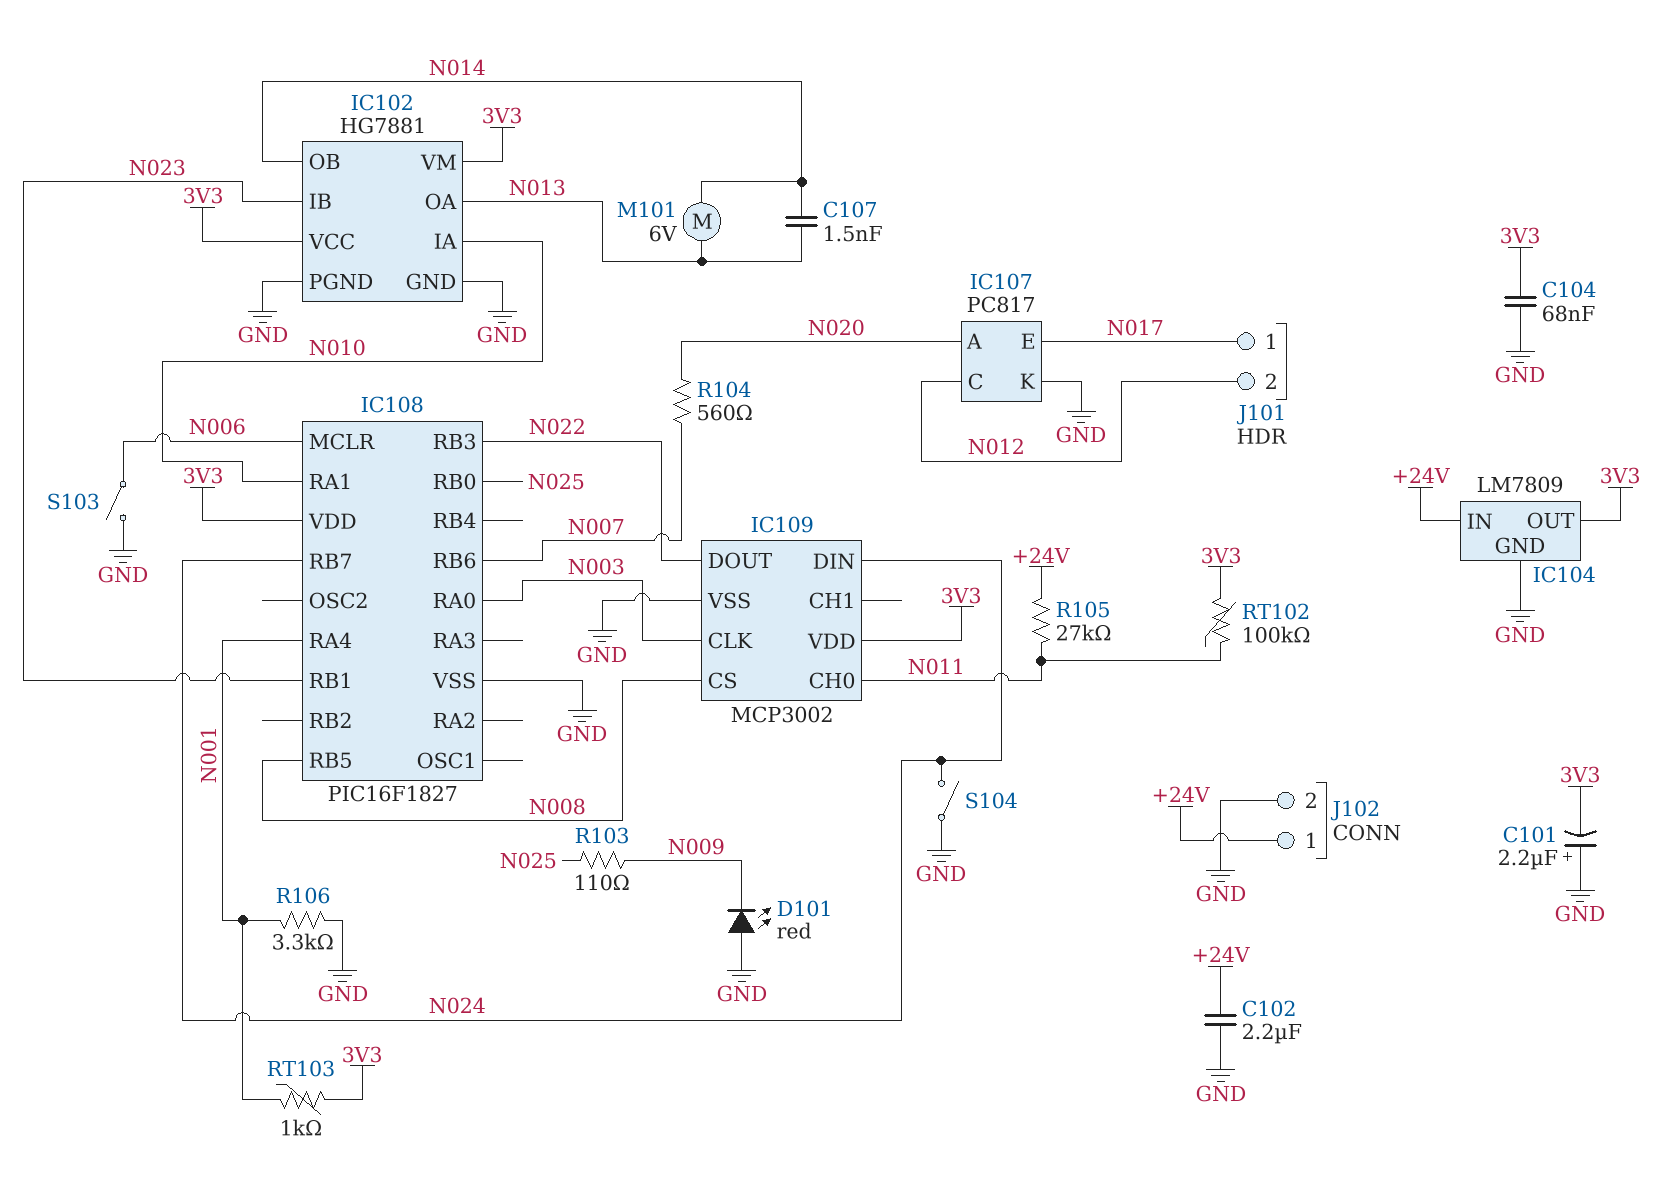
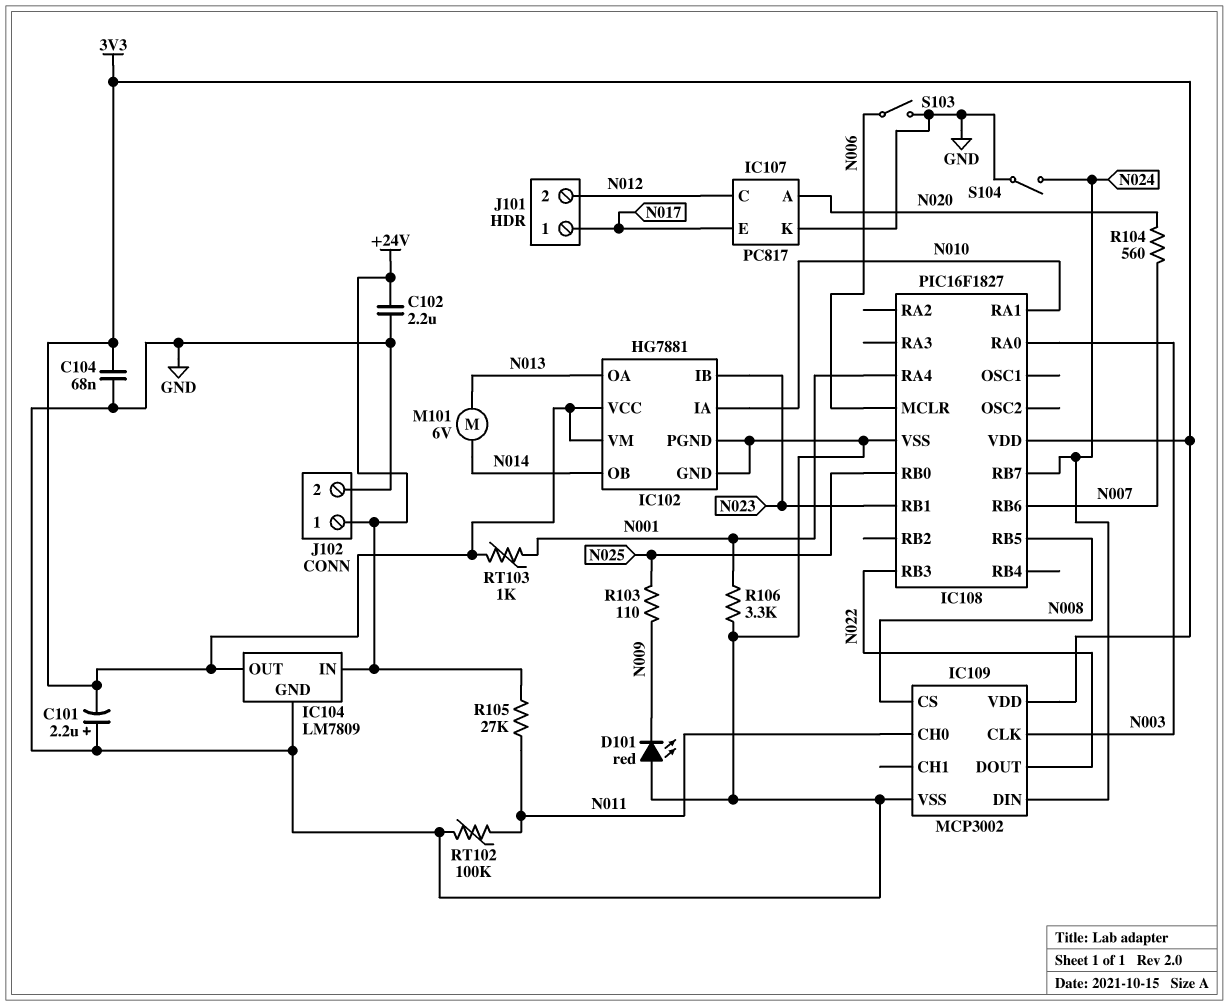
C107: 1.5nF (N013, N014) -> none
RT102: 100k (3V3, N011) -> 100k (GND, N011)

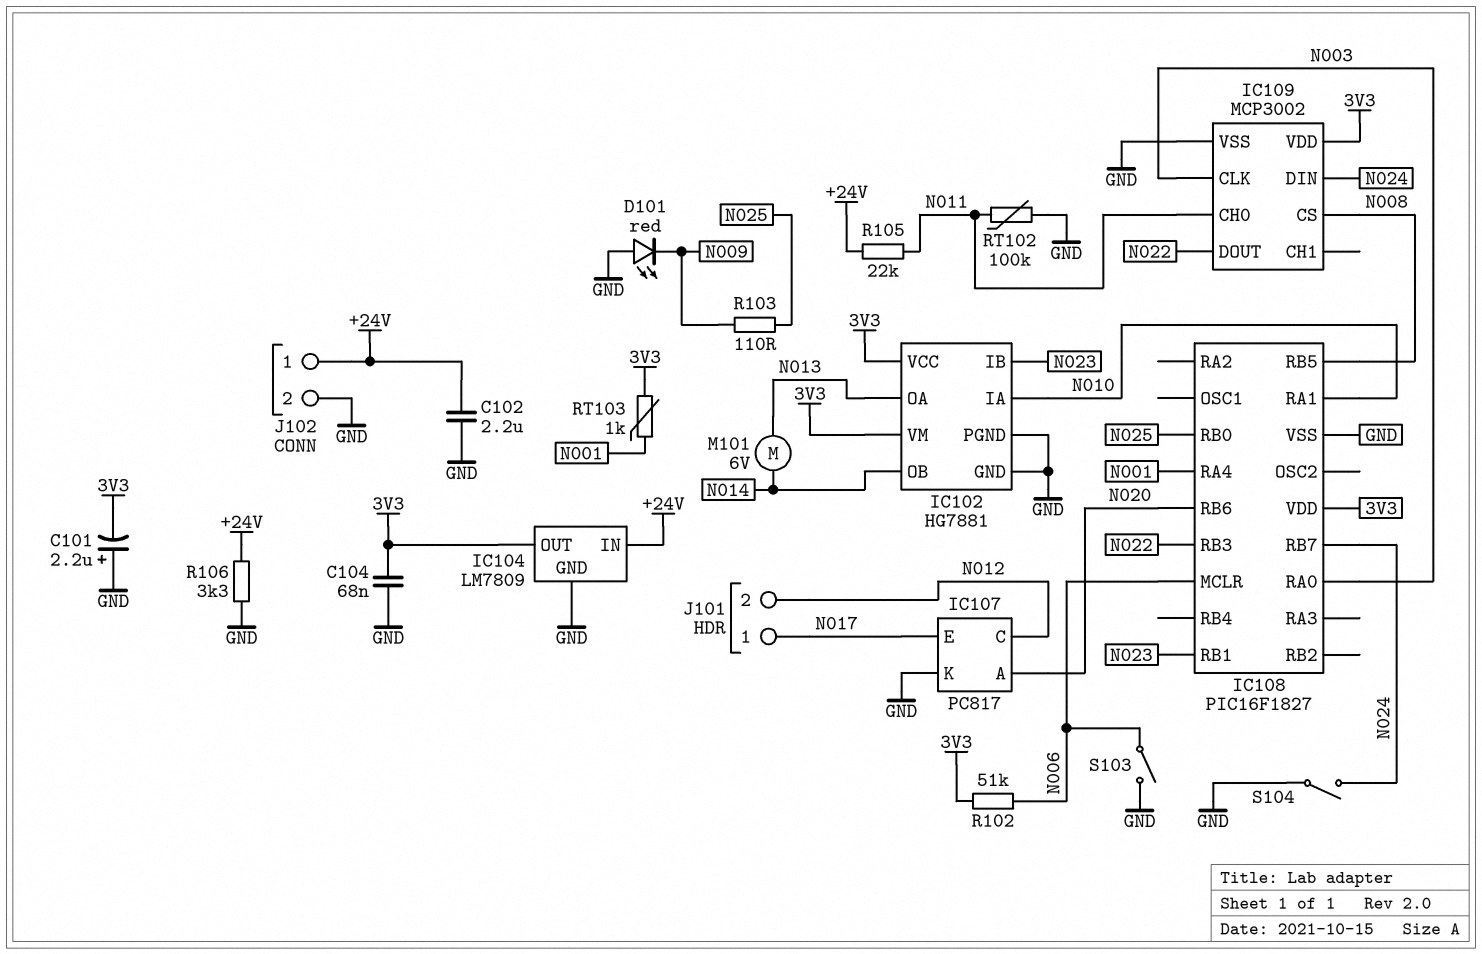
IC108 pin RB6: N007 -> N020
R102: none -> 51k (3V3, N006)
R104: 560 (N007, N020) -> none
R105: 27k (+24V, N011) -> 22k (+24V, N011)
R106: 3.3k (GND, N001) -> 3.3k (+24V, GND)

